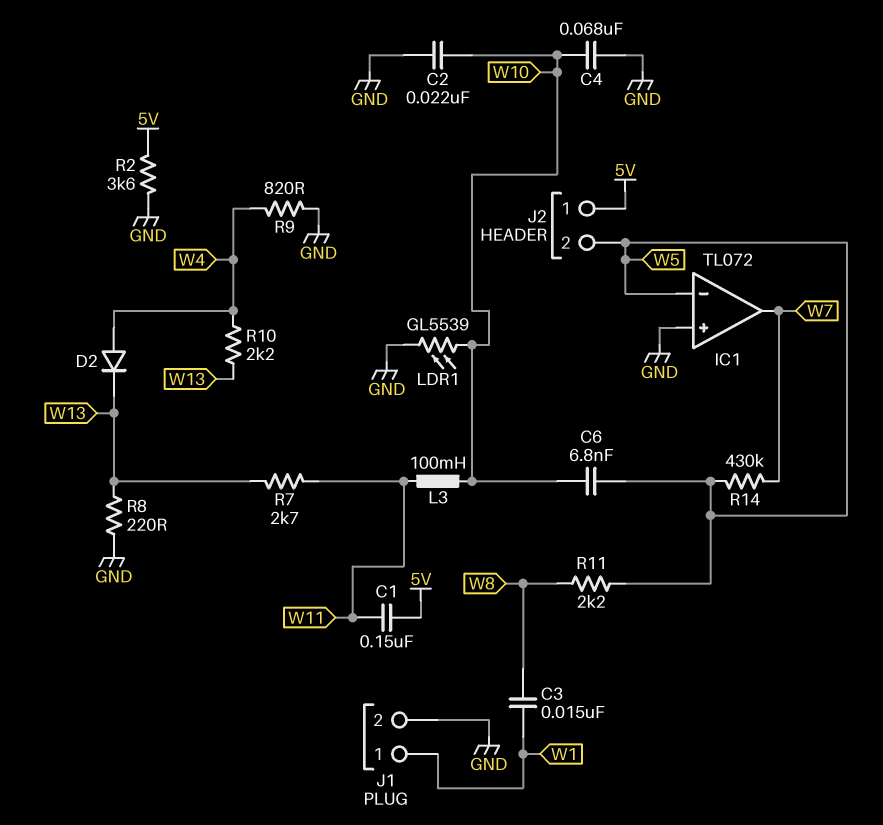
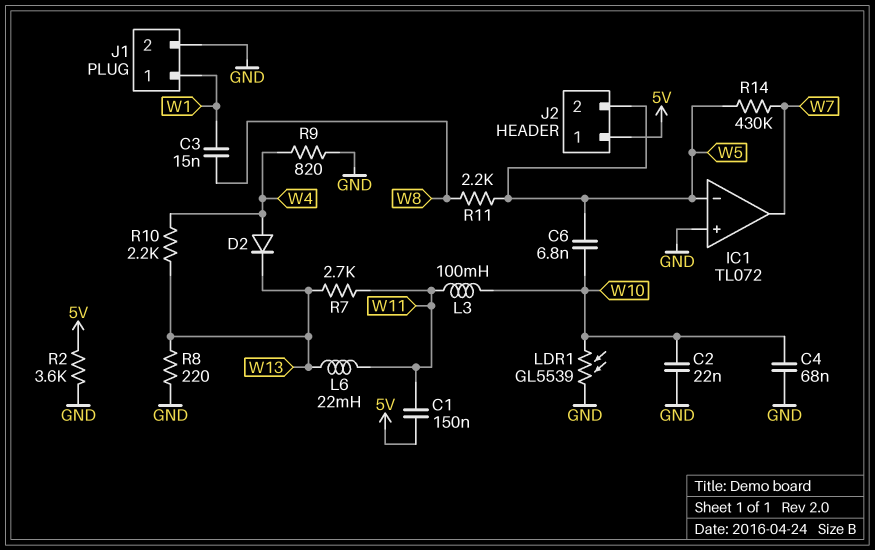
L6: none -> 22mH (W11, W13)

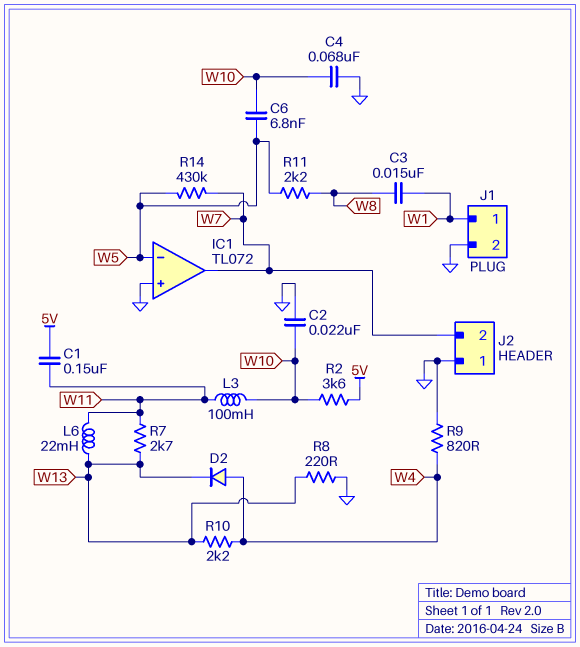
J2 pin 1: 5V -> GND
J2 pin 2: W5 -> W7
LDR1: GL5539 (GND, W10) -> none
R2: 3.6k (5V, GND) -> 3.6k (5V, W10)

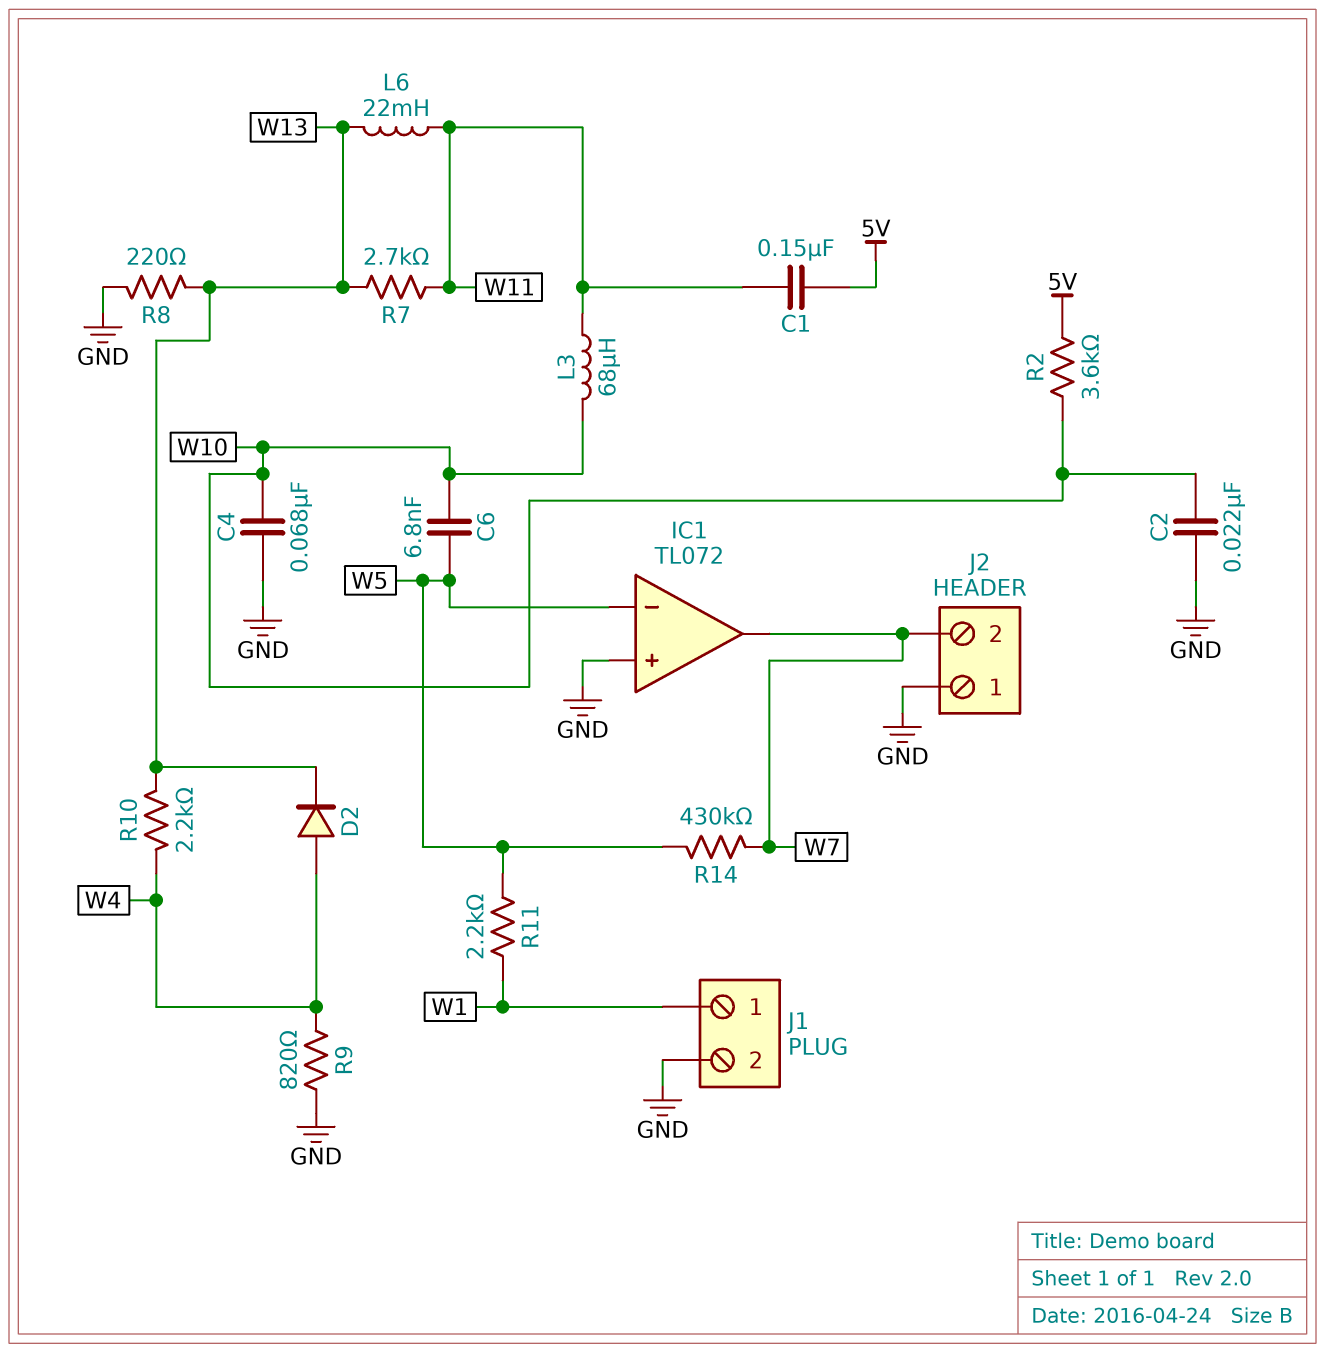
C3: 15nF (W1, W8) -> none
L3: 100mH (W10, W11) -> 68uH (W10, W11)
R11: 2.2k (W5, W8) -> 2.2k (W1, W5)

